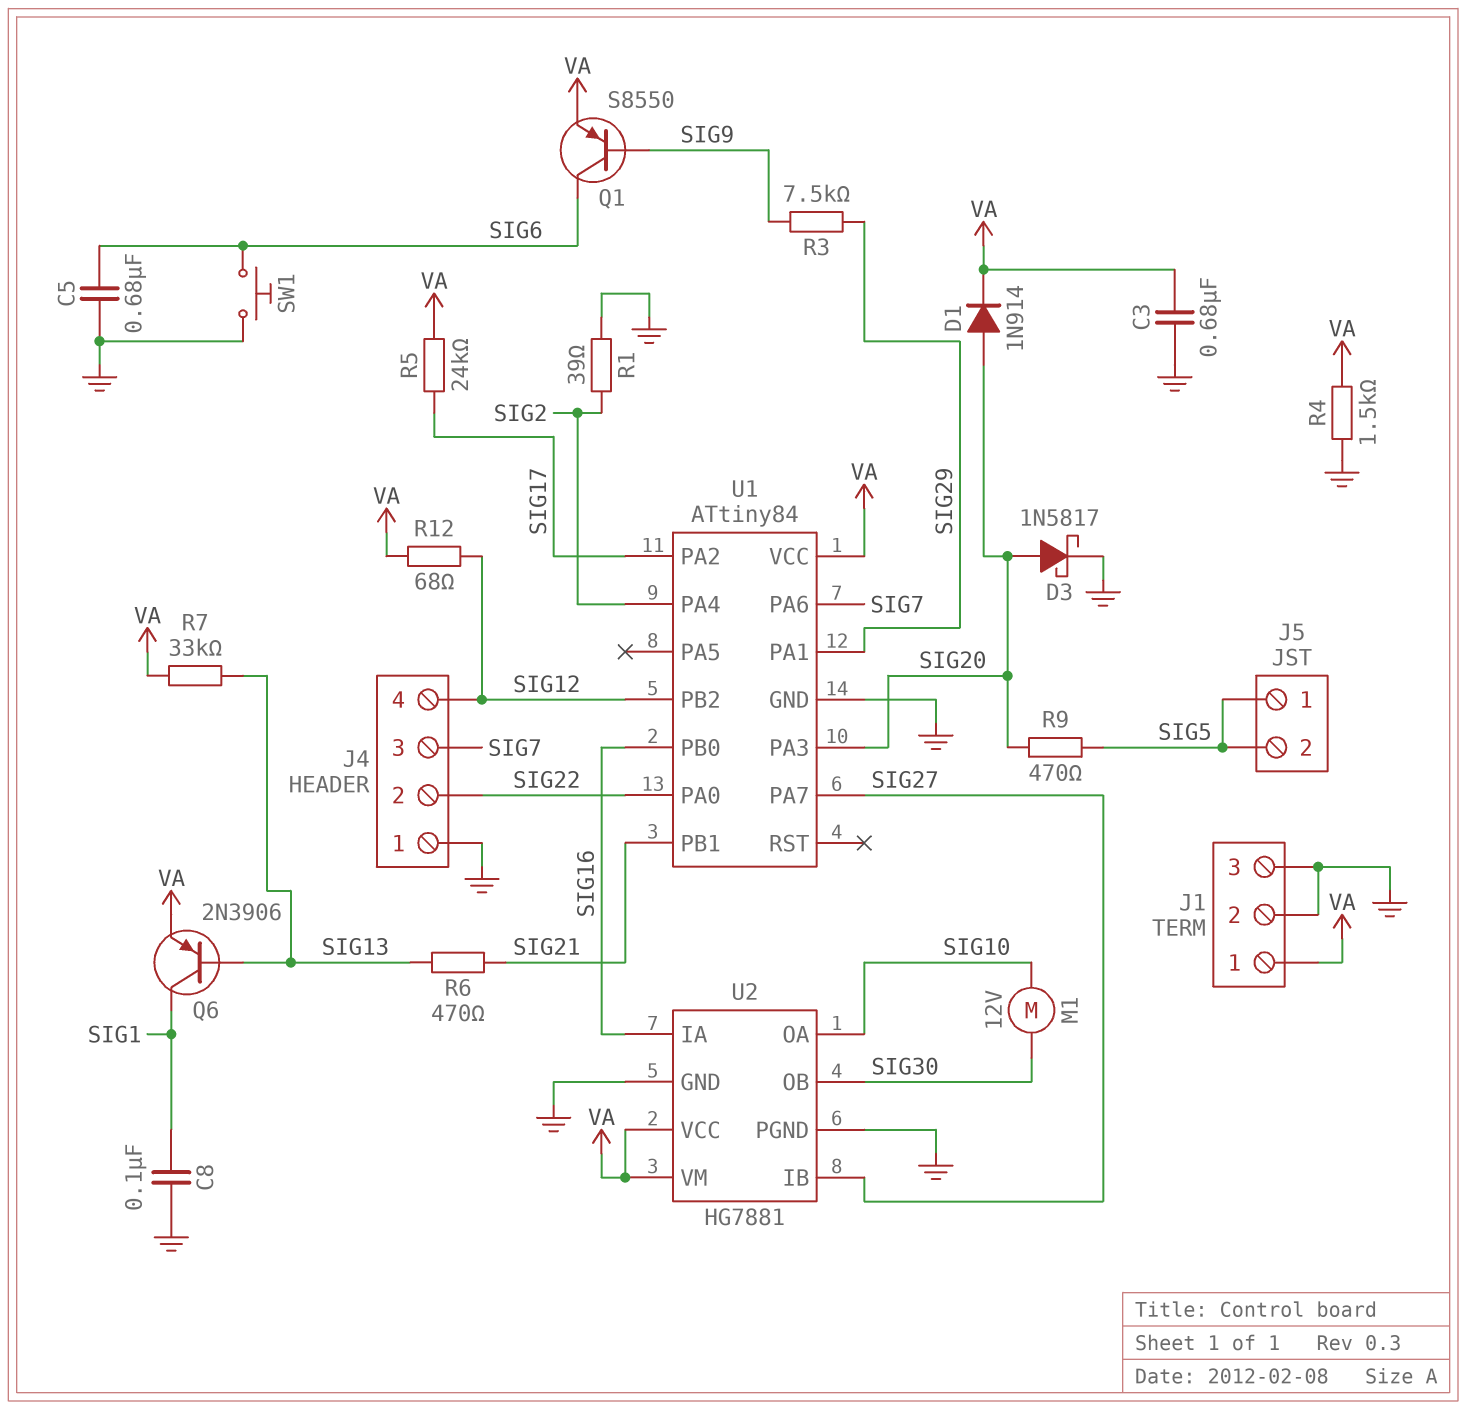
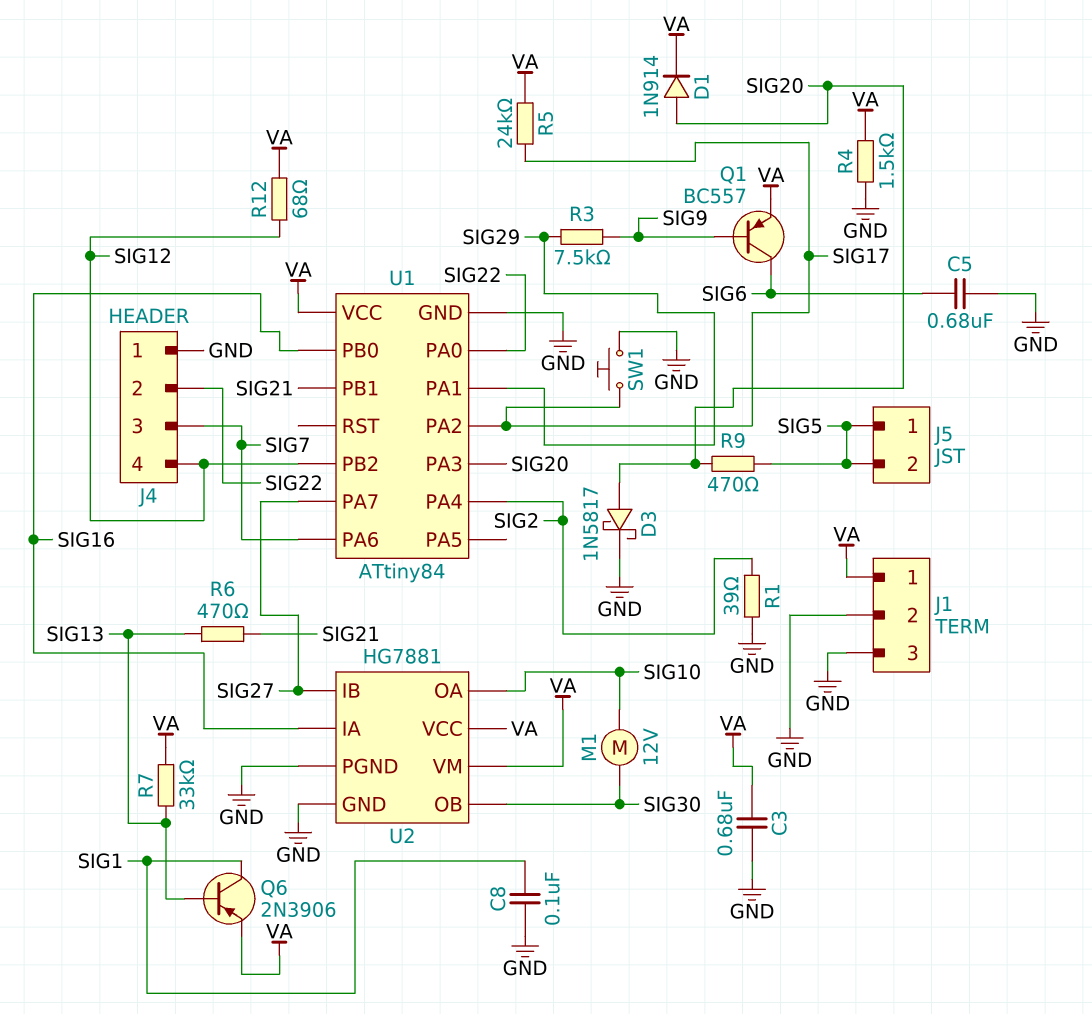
Q1: PNP S8550 (B SIG9, C SIG6, E VA) -> PNP BC557 (B SIG9, C SIG6, E VA)
SW1: button (GND, SIG6) -> button (GND, SIG17)

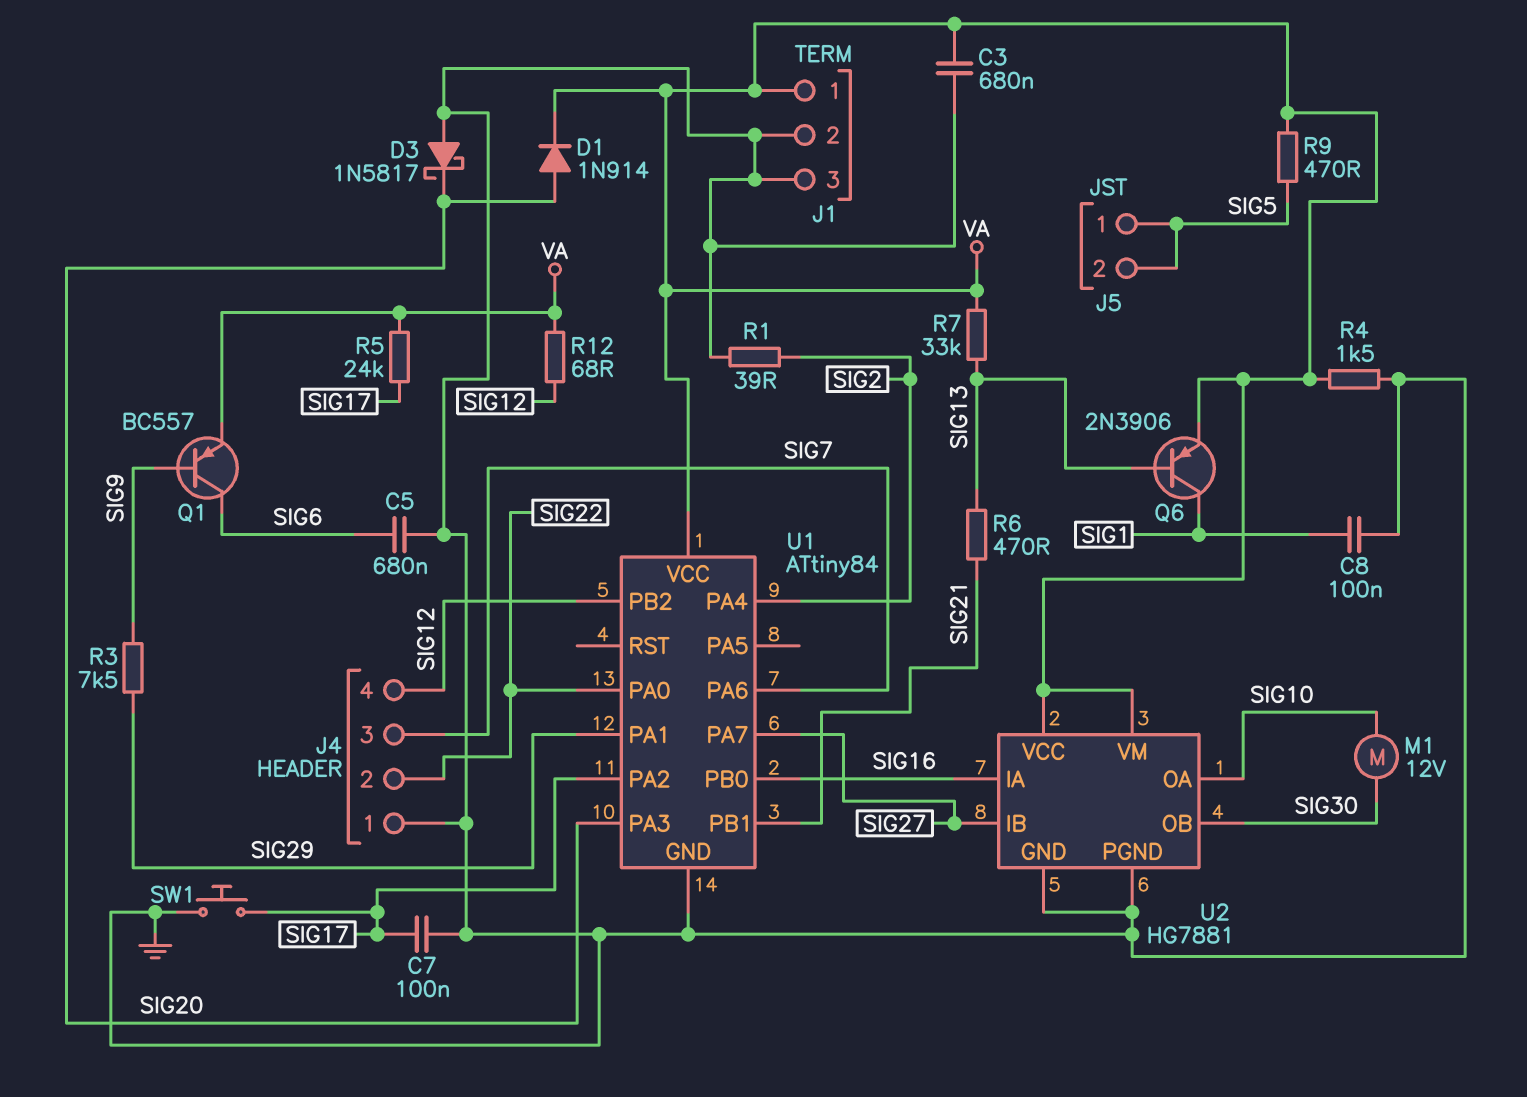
C7: none -> 100nF (GND, SIG17)
D3: schottky 1N5817 (A SIG20, K GND) -> schottky 1N5817 (A GND, K SIG20)
R9: 470 (SIG5, SIG20) -> 470 (SIG5, VA)

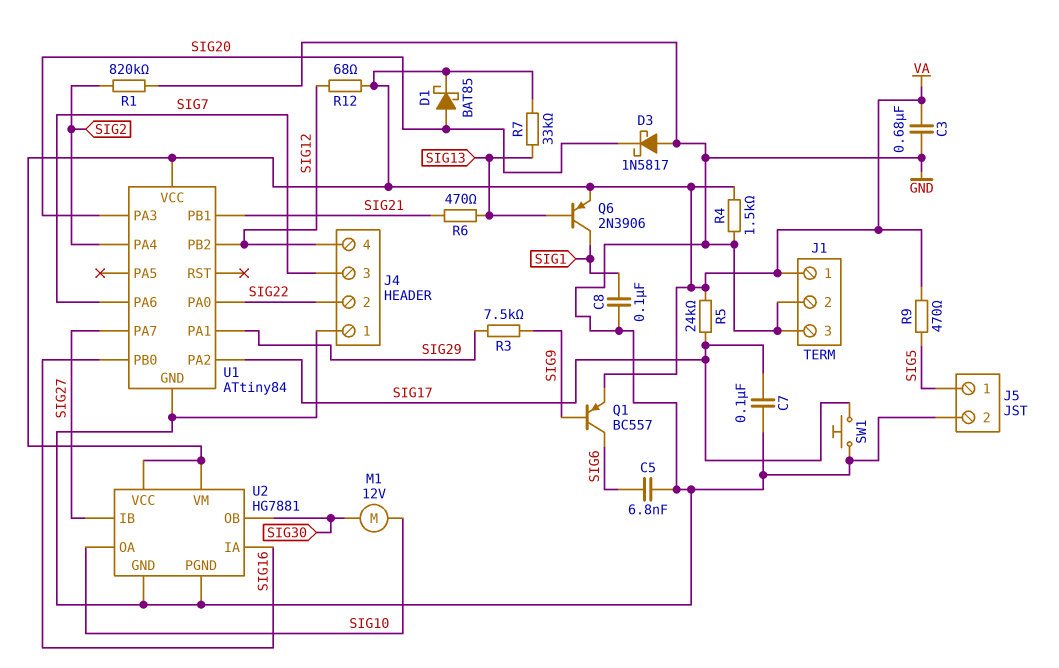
C5: 680nF (GND, SIG6) -> 6.8nF (GND, SIG6)
D1: diode 1N914 (A SIG20, K VA) -> schottky BAT85 (A SIG20, K VA)
J5 pin 2: SIG5 -> GND
R1: 39 (GND, SIG2) -> 820k (GND, SIG2)

